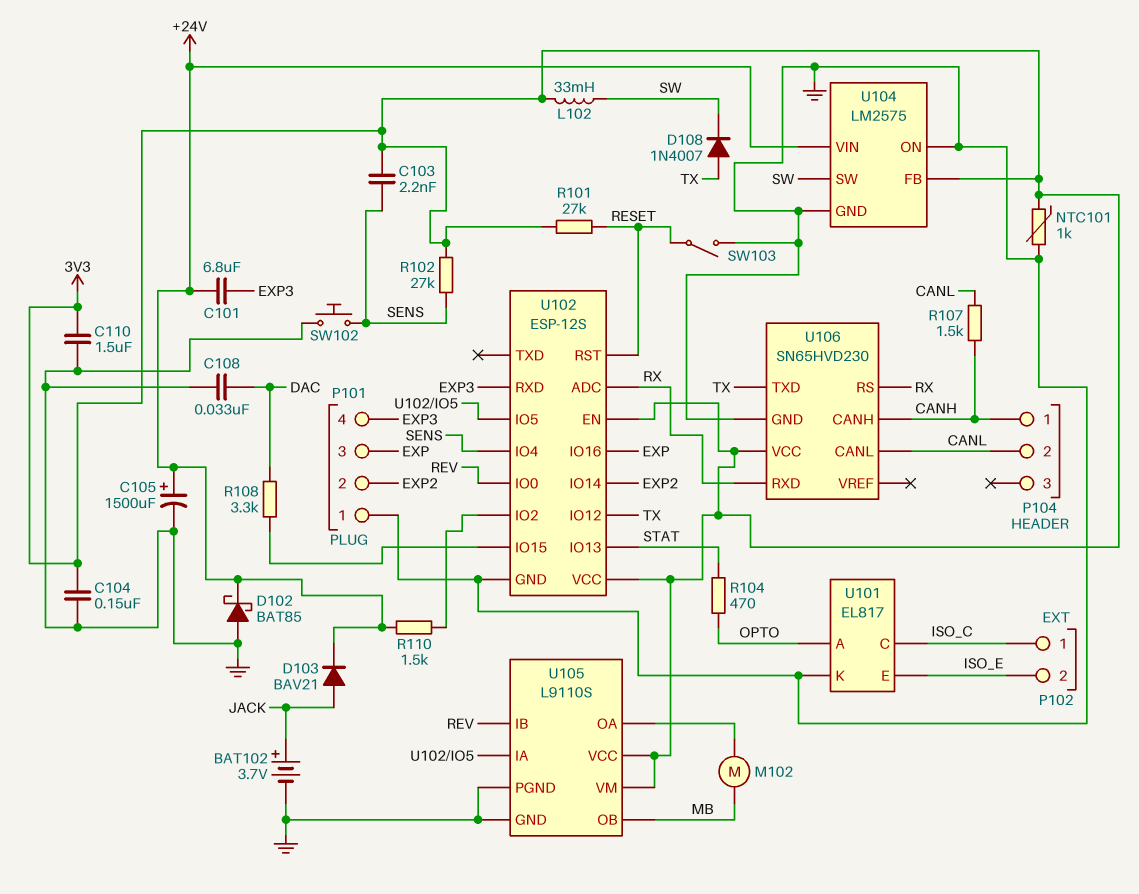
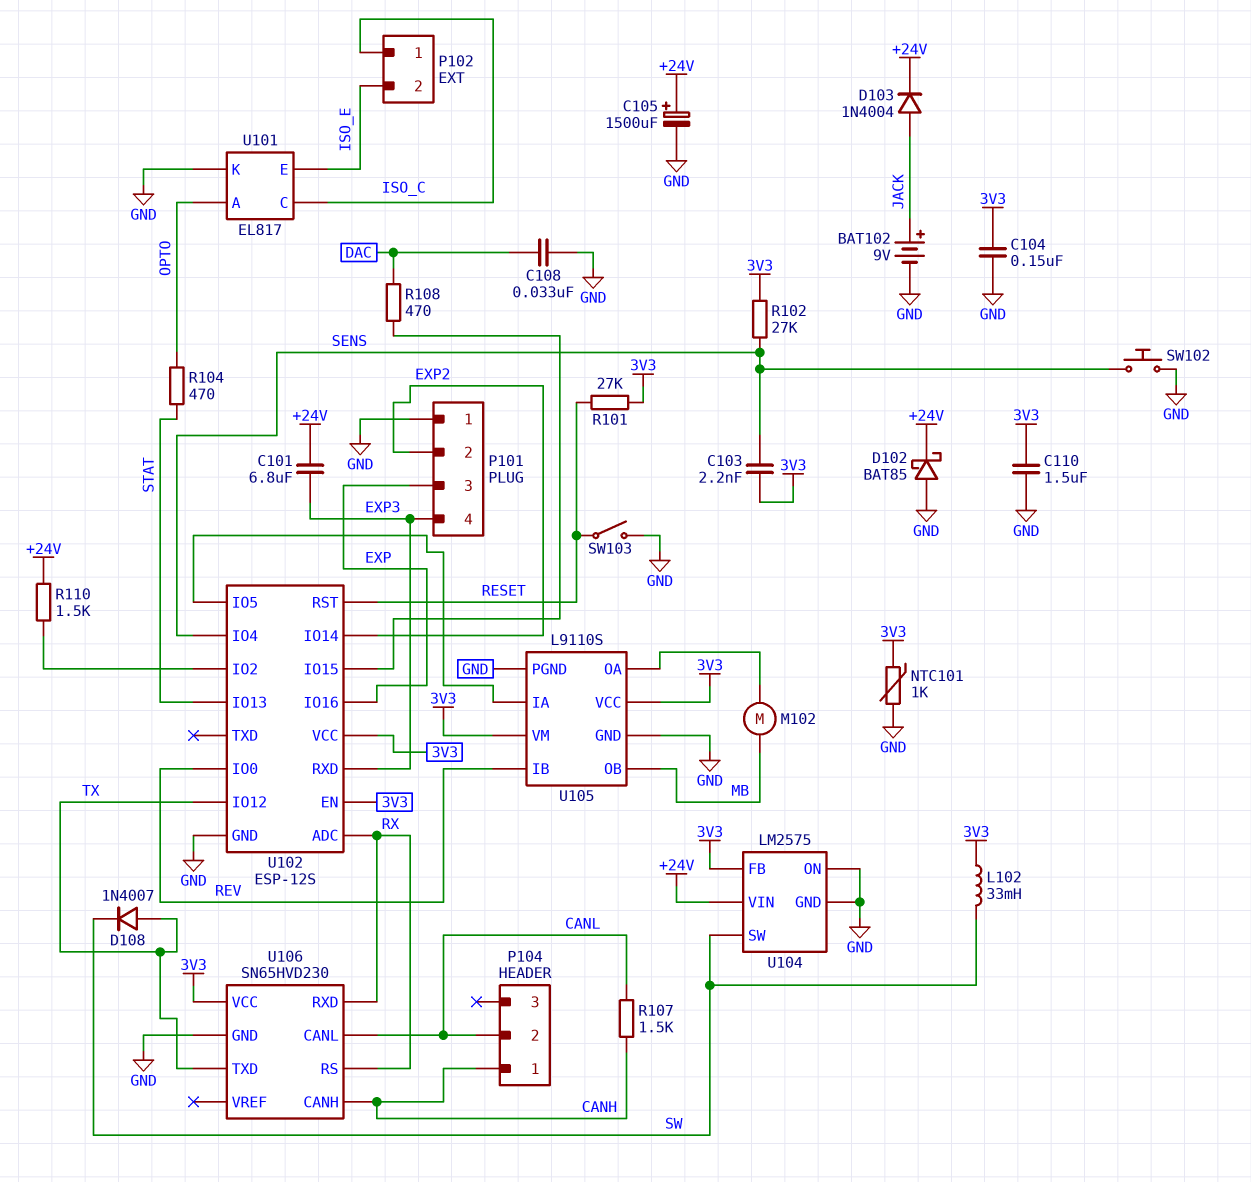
BAT102: 3.7V (plus JACK, minus GND) -> 9V (plus JACK, minus GND)
D103: diode BAV21 (A JACK, K +24V) -> diode 1N4004 (A JACK, K +24V)
R108: 3.3k (DAC, U102/IO15) -> 470 (DAC, U102/IO15)

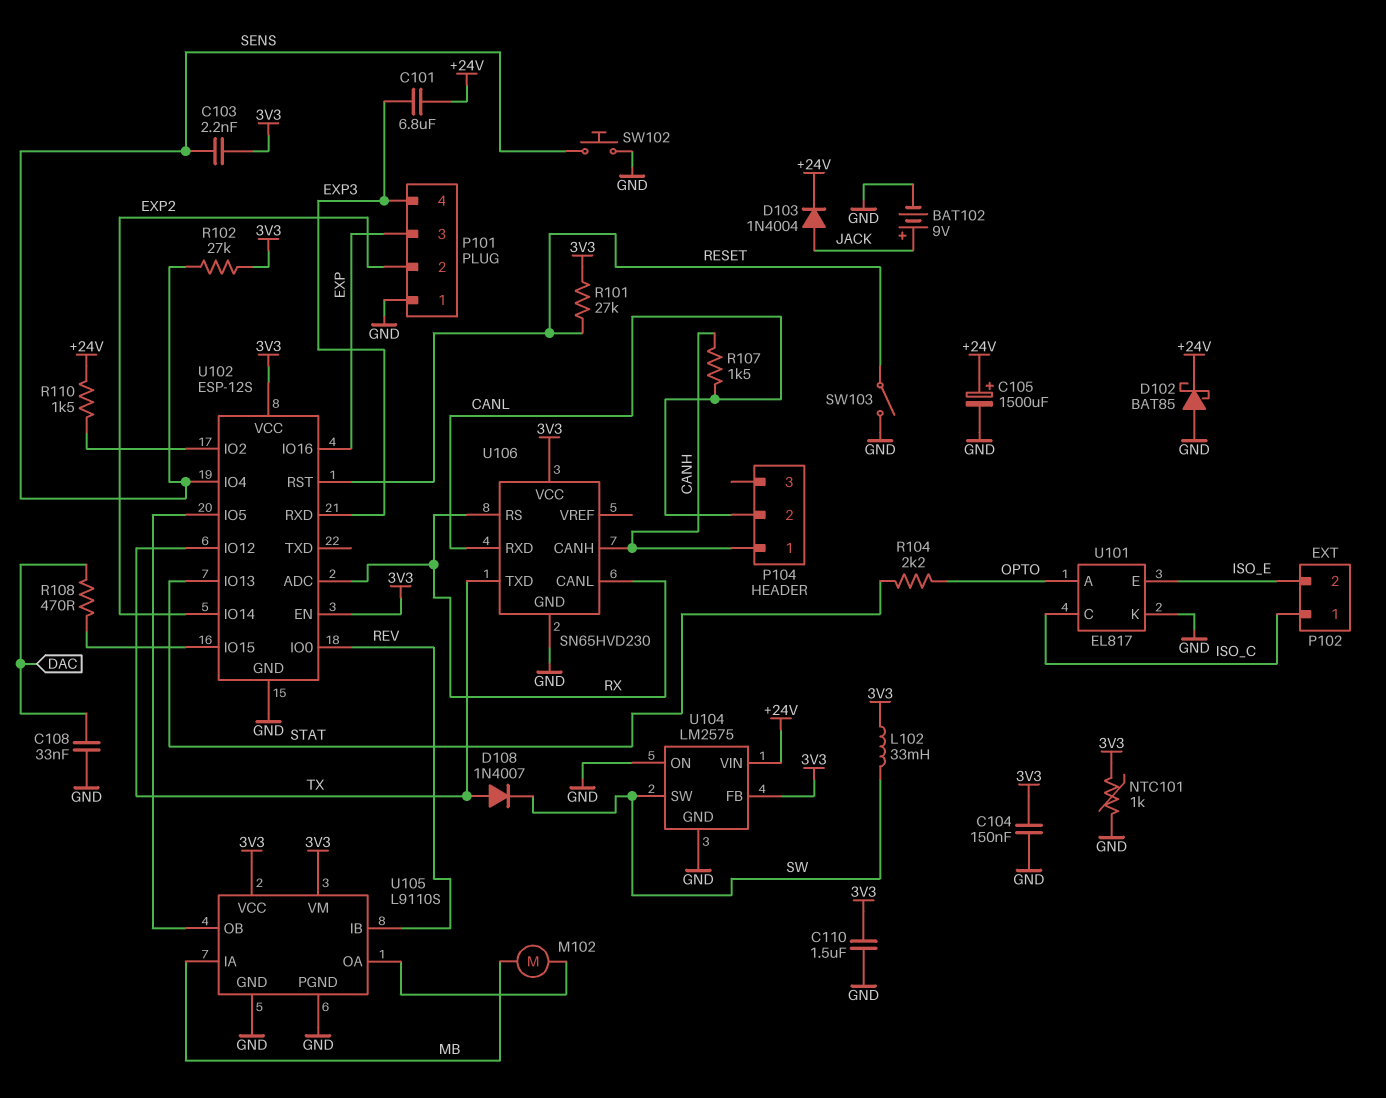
R104: 470 (OPTO, STAT) -> 2.2k (OPTO, STAT)
U105 pin IA: U102/IO5 -> MB
U105 pin OB: MB -> U102/IO5
U106 pin CANL: CANL -> RX
U106 pin RXD: RX -> CANL

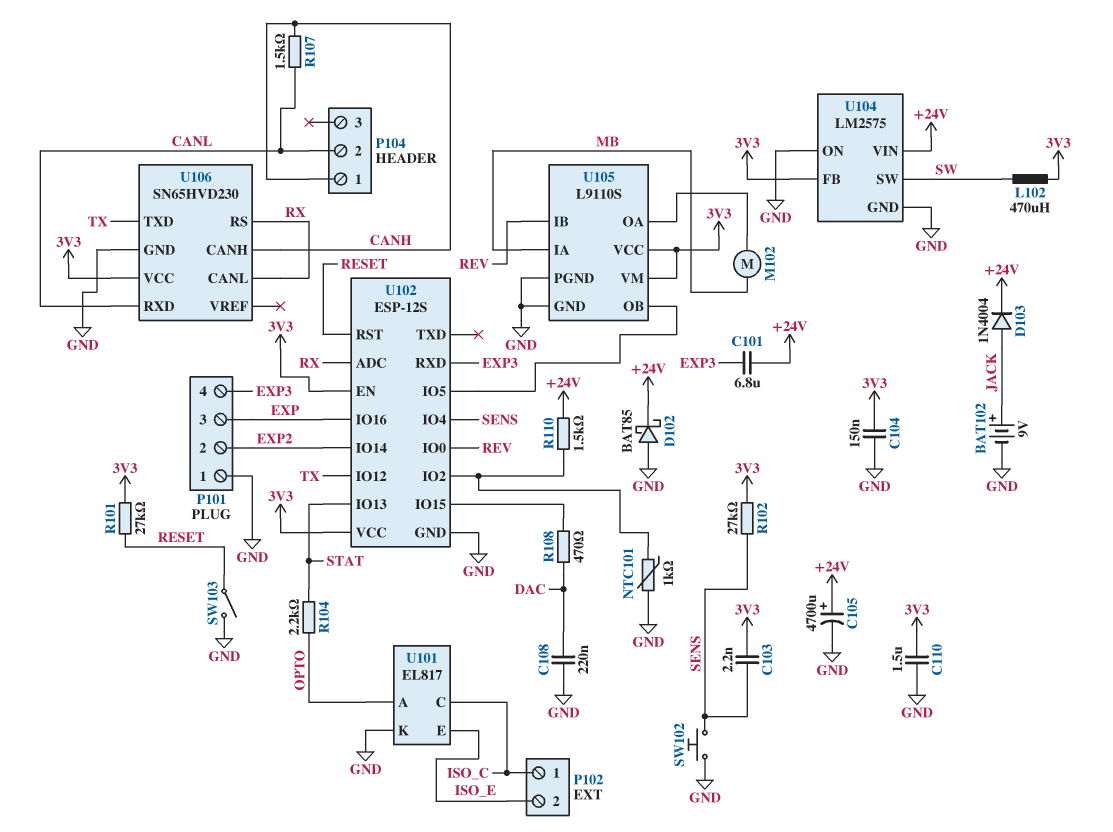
C105: 1500uF (plus +24V, minus GND) -> 4700uF (plus +24V, minus GND)
C108: 33nF (DAC, GND) -> 220nF (DAC, GND)
D108: diode 1N4007 (A TX, K SW) -> none
L102: 33mH (3V3, SW) -> 470uH (3V3, SW)
NTC101: 1k (3V3, GND) -> 1k (GND, U102/IO2)

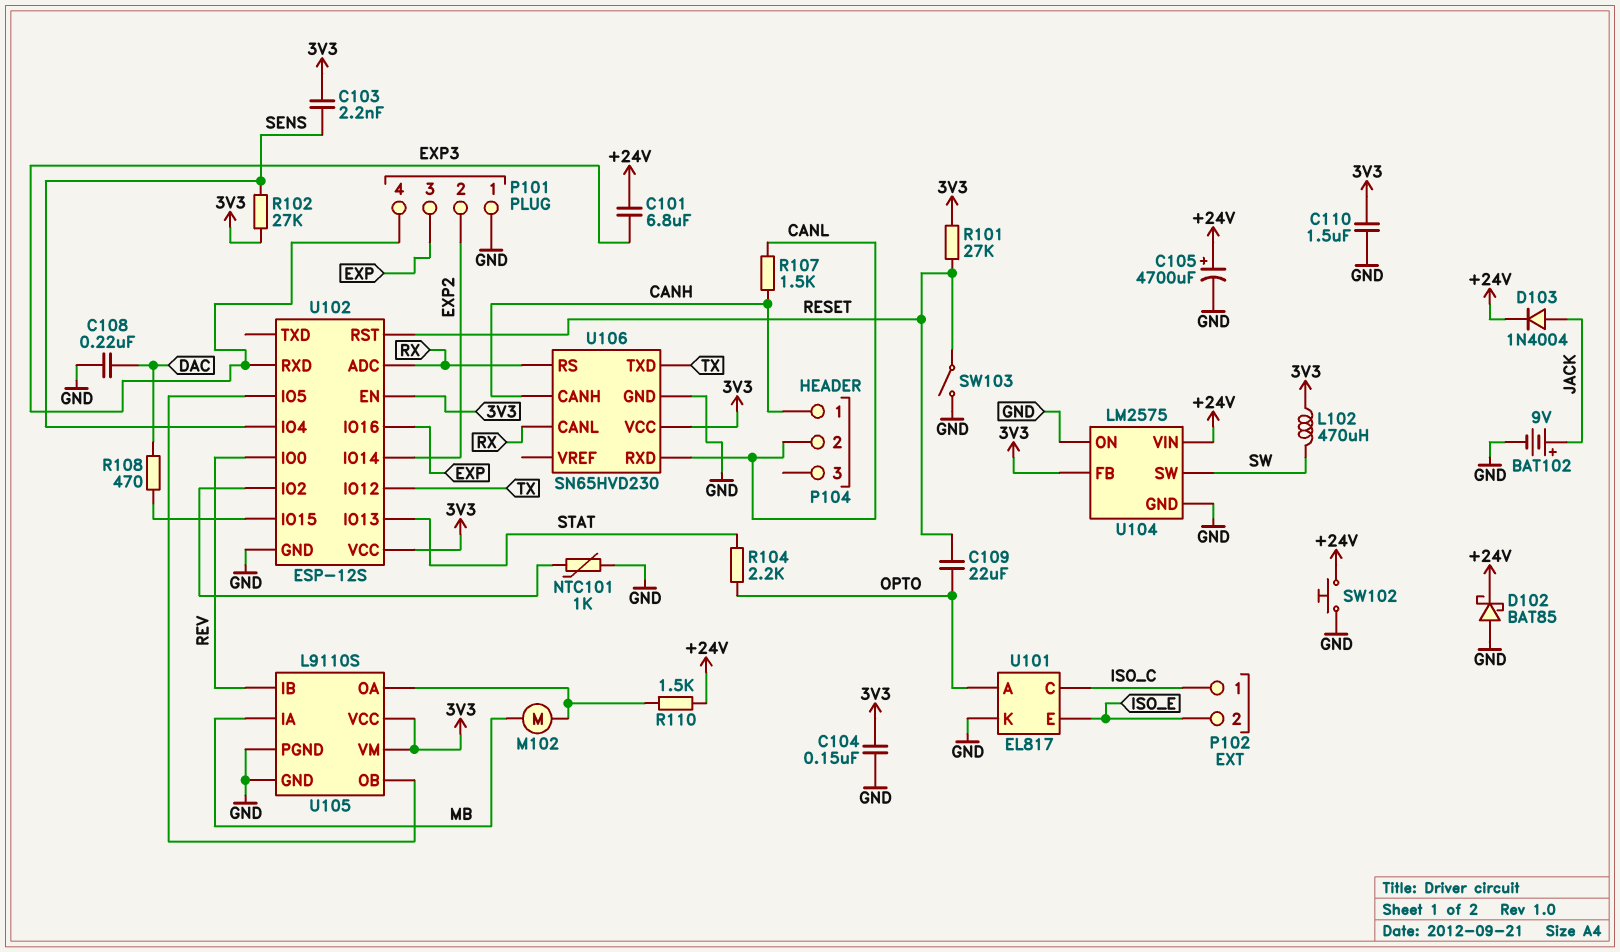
C109: none -> 22uF (OPTO, RESET)
R110: 1.5k (+24V, U102/IO2) -> 1.5k (+24V, U105/OA)
SW102: button (GND, SENS) -> button (+24V, GND)

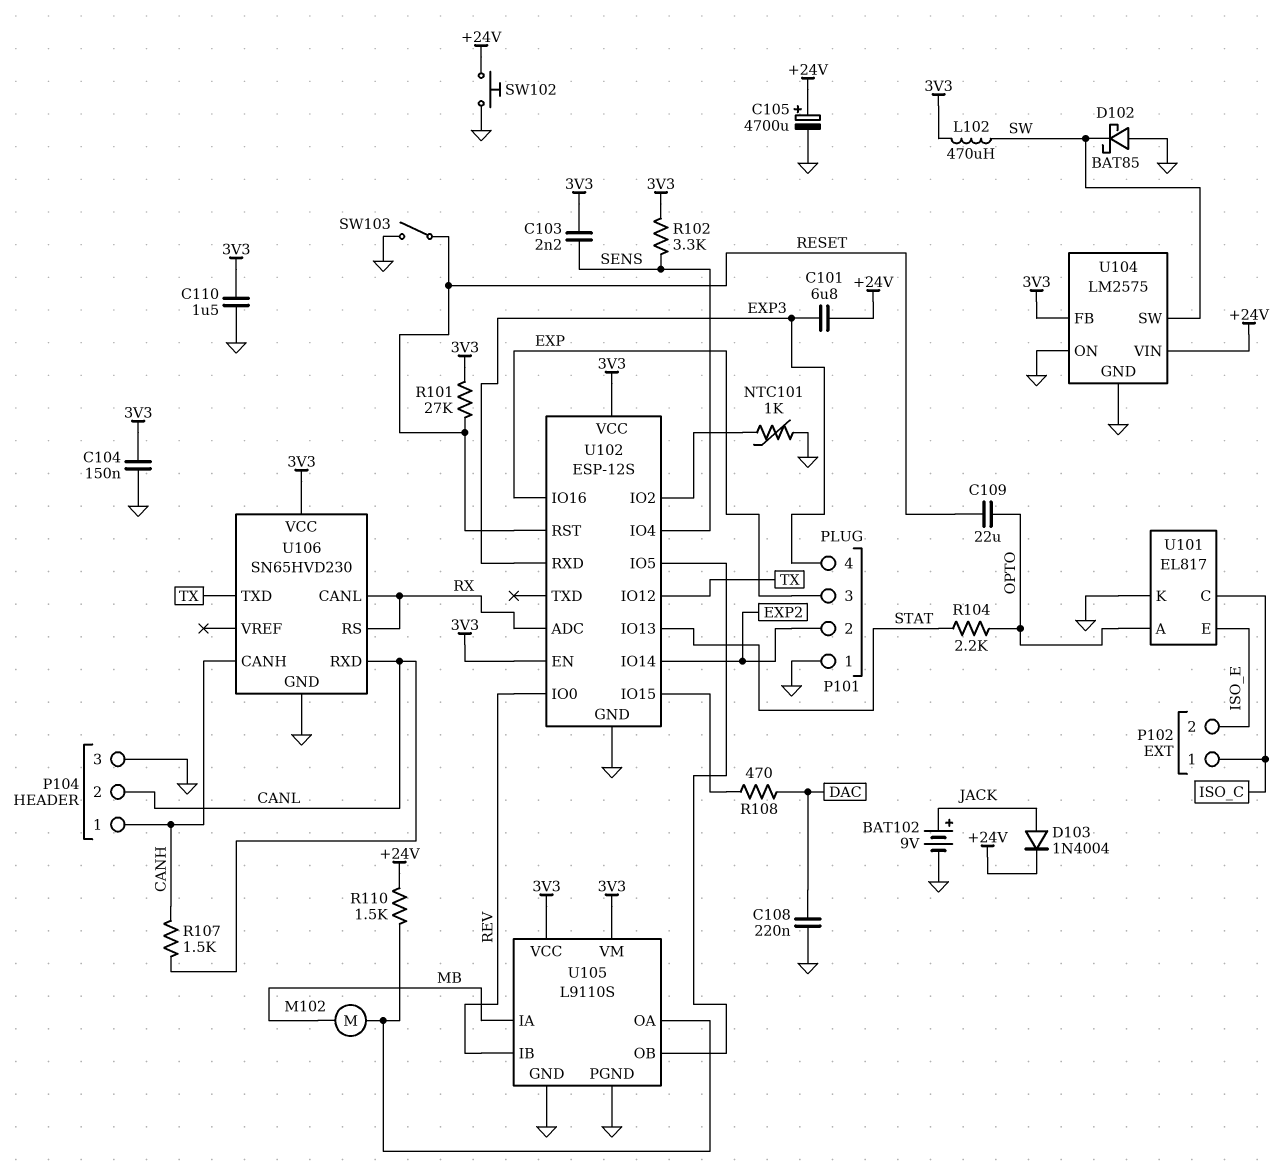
D102: schottky BAT85 (A GND, K +24V) -> schottky BAT85 (A GND, K SW)
P104 pin 3: none -> GND
R102: 27k (3V3, SENS) -> 3.3k (3V3, SENS)

